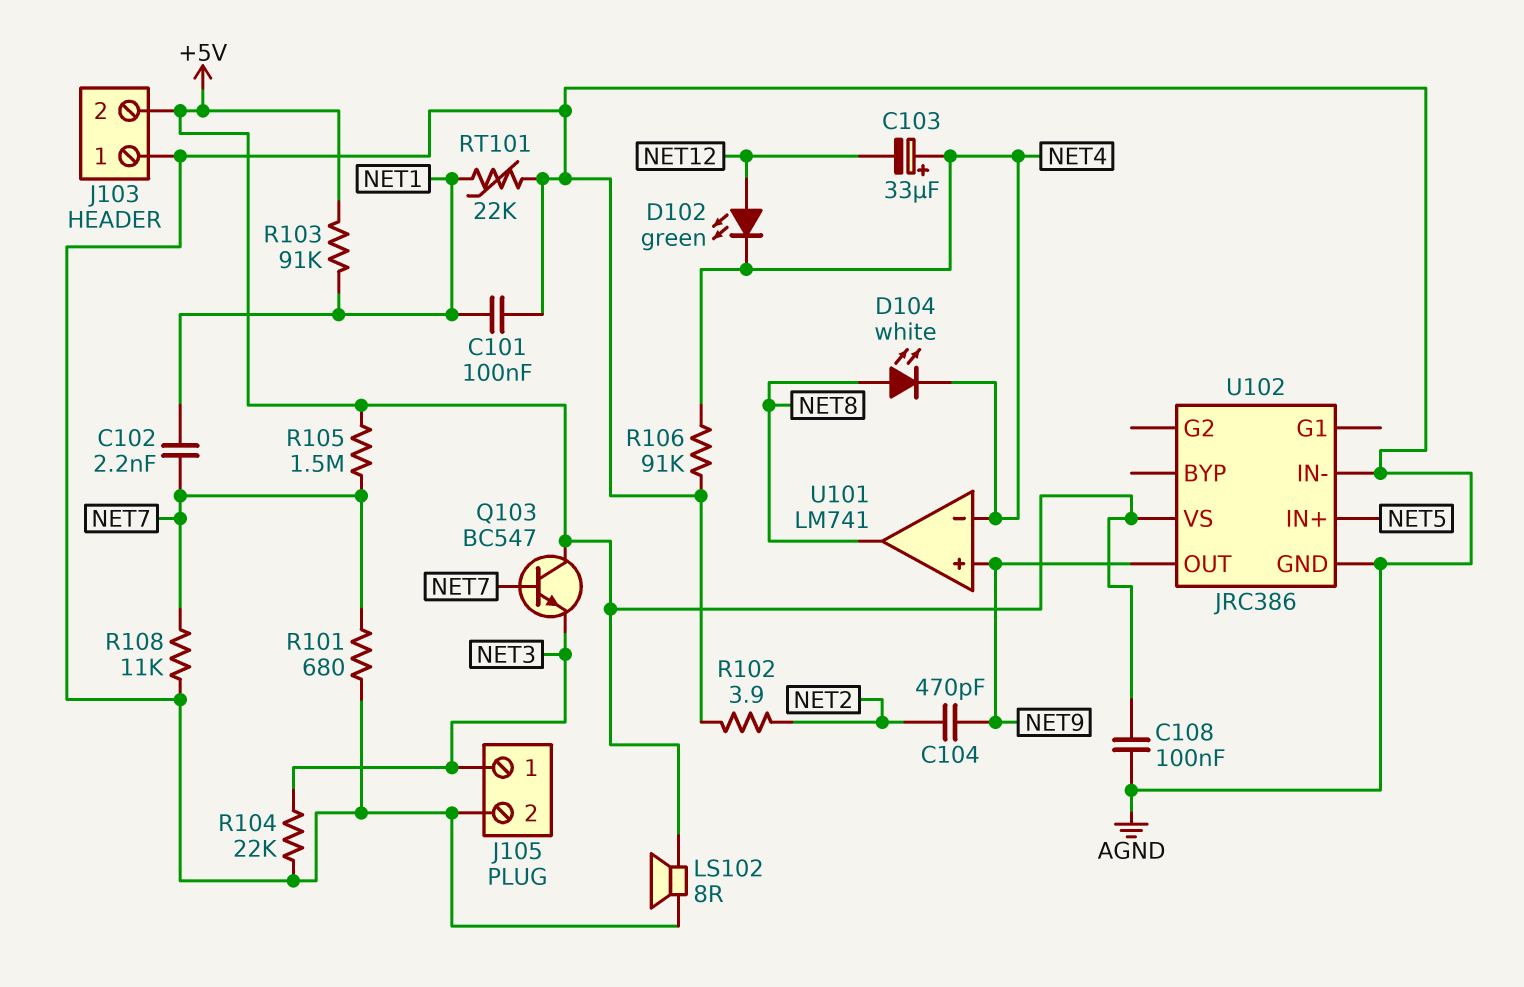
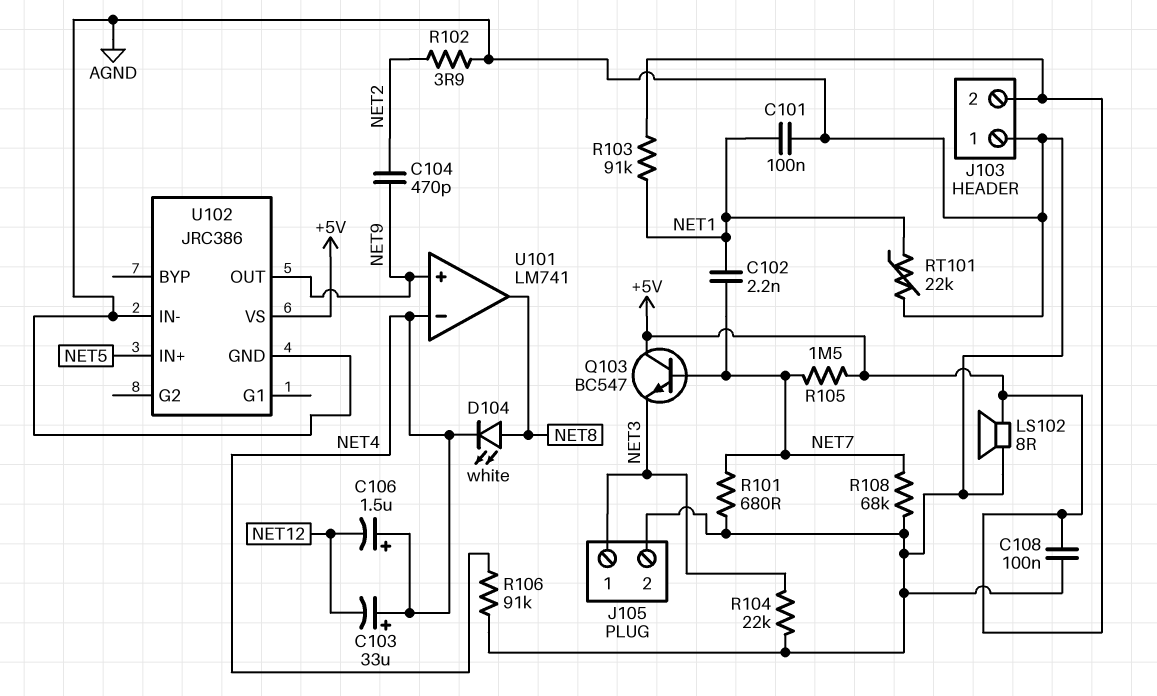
C106: none -> 1.5uF (plus NET4, minus NET12)
D102: LED green (A NET12, K NET4) -> none
R108: 11k (AGND, NET7) -> 68k (AGND, NET7)

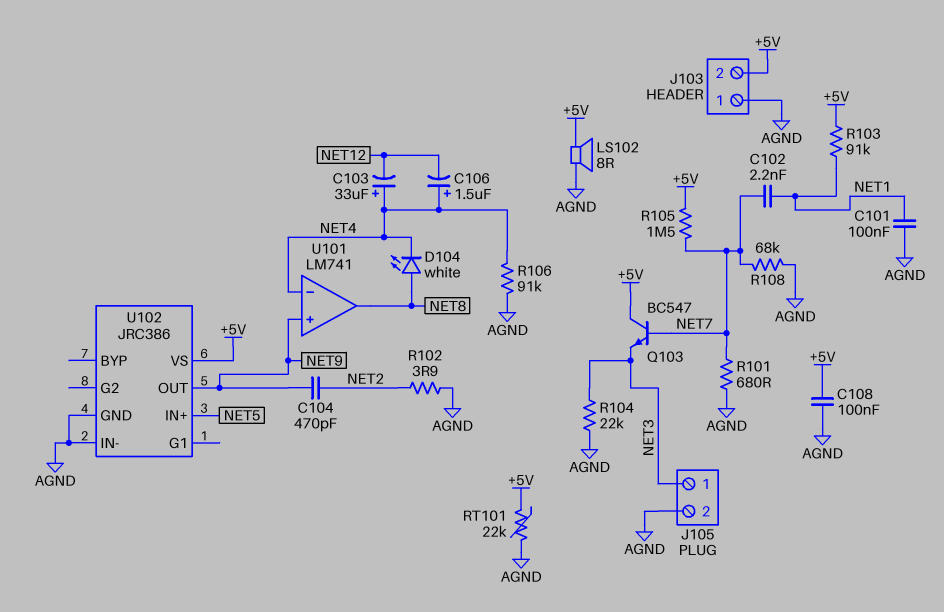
RT101: 22k (AGND, NET1) -> 22k (+5V, AGND)

